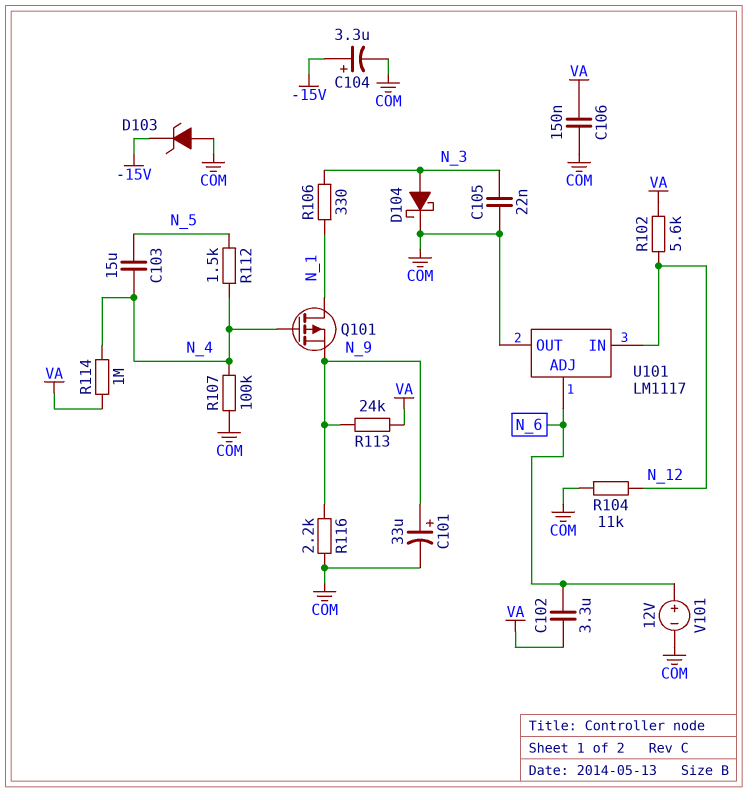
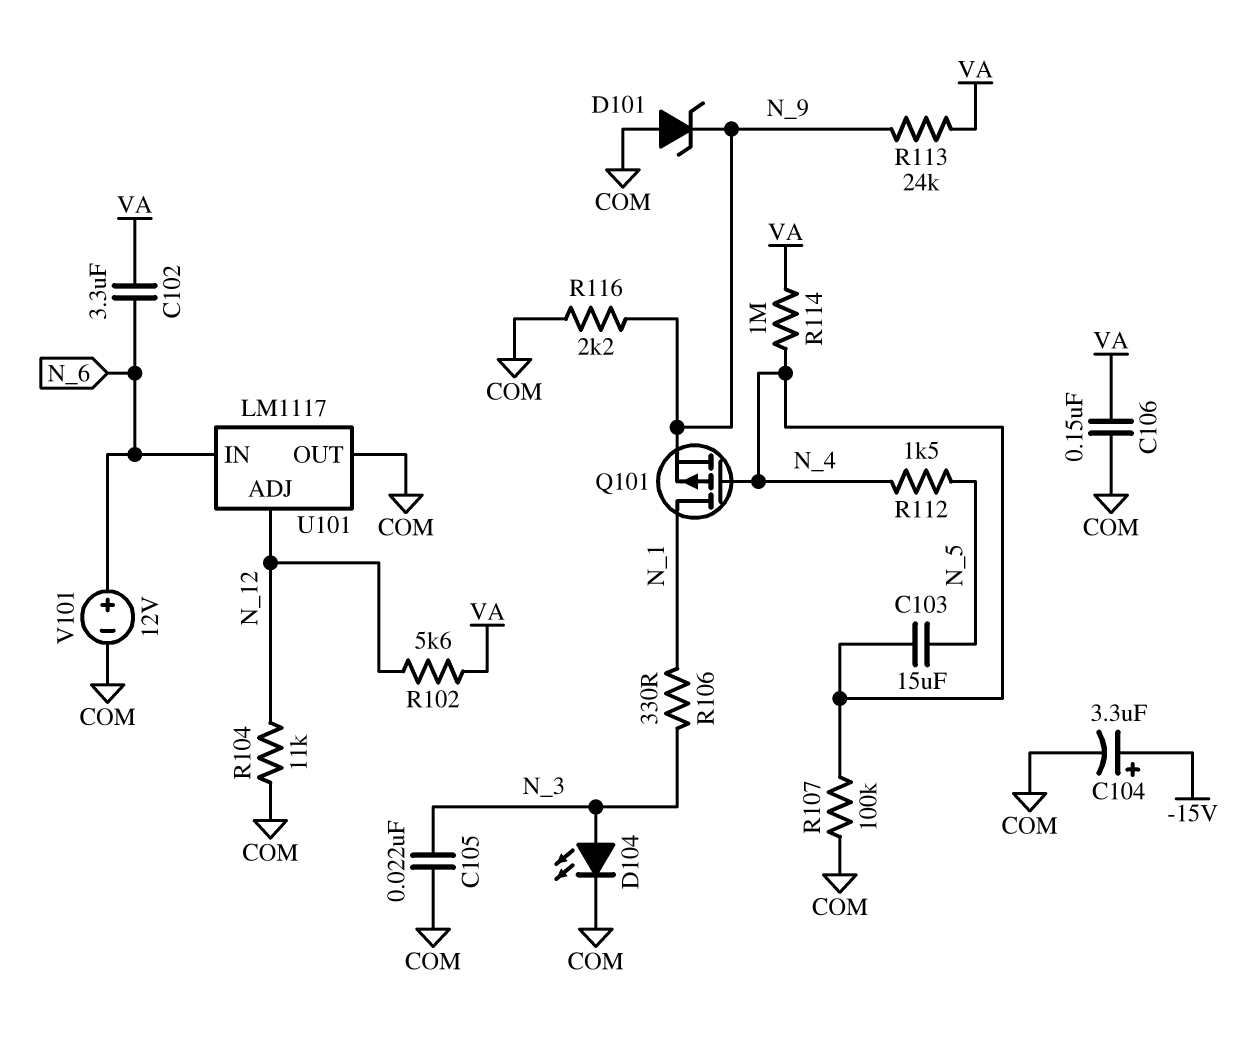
C101: 33uF (plus N_9, minus COM) -> none
D101: none -> zener (A COM, K N_9)
D103: zener (A COM, K -15V) -> none
D104: schottky (A N_3, K COM) -> LED (A N_3, K COM)
U101 pin ADJ: N_6 -> N_12
U101 pin IN: N_12 -> N_6

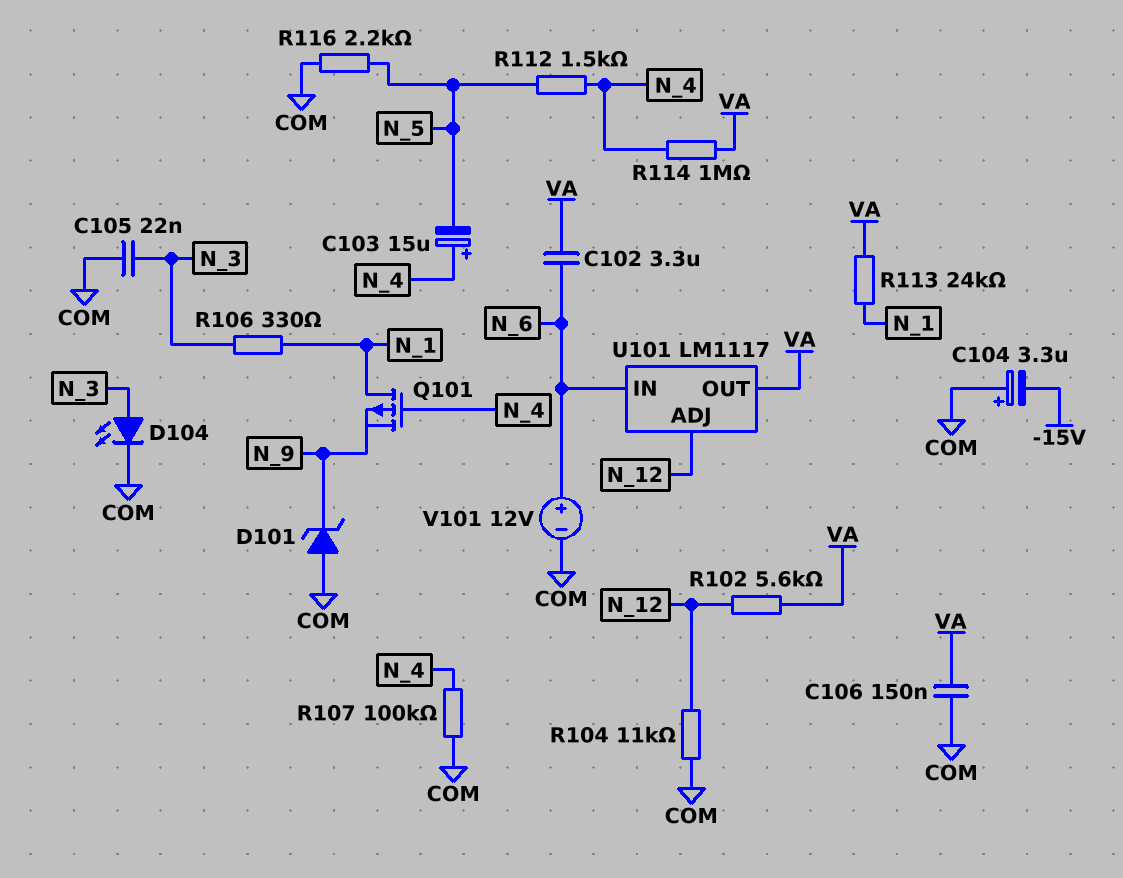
C103: 15uF (N_4, N_5) -> 15uF (plus N_4, minus N_5)
C104: 3.3uF (plus -15V, minus COM) -> 3.3uF (plus COM, minus -15V)
R113: 24k (N_9, VA) -> 24k (N_1, VA)
R116: 2.2k (COM, N_9) -> 2.2k (COM, N_5)
U101 pin OUT: COM -> VA

